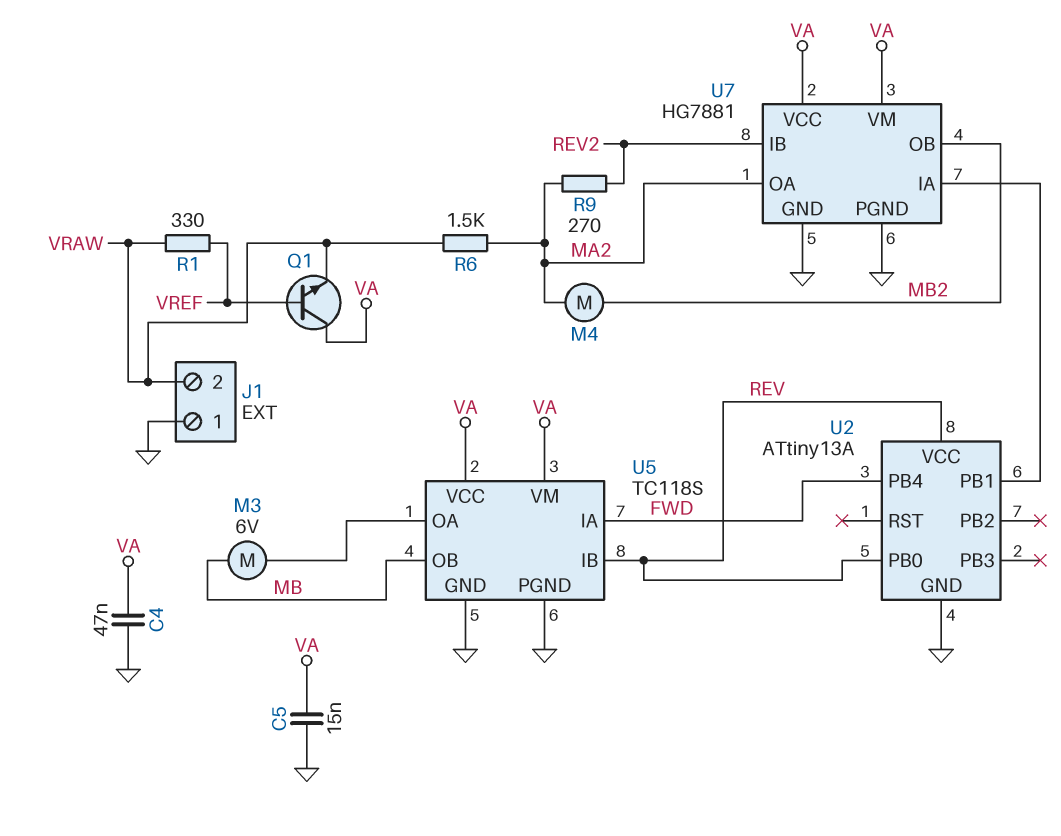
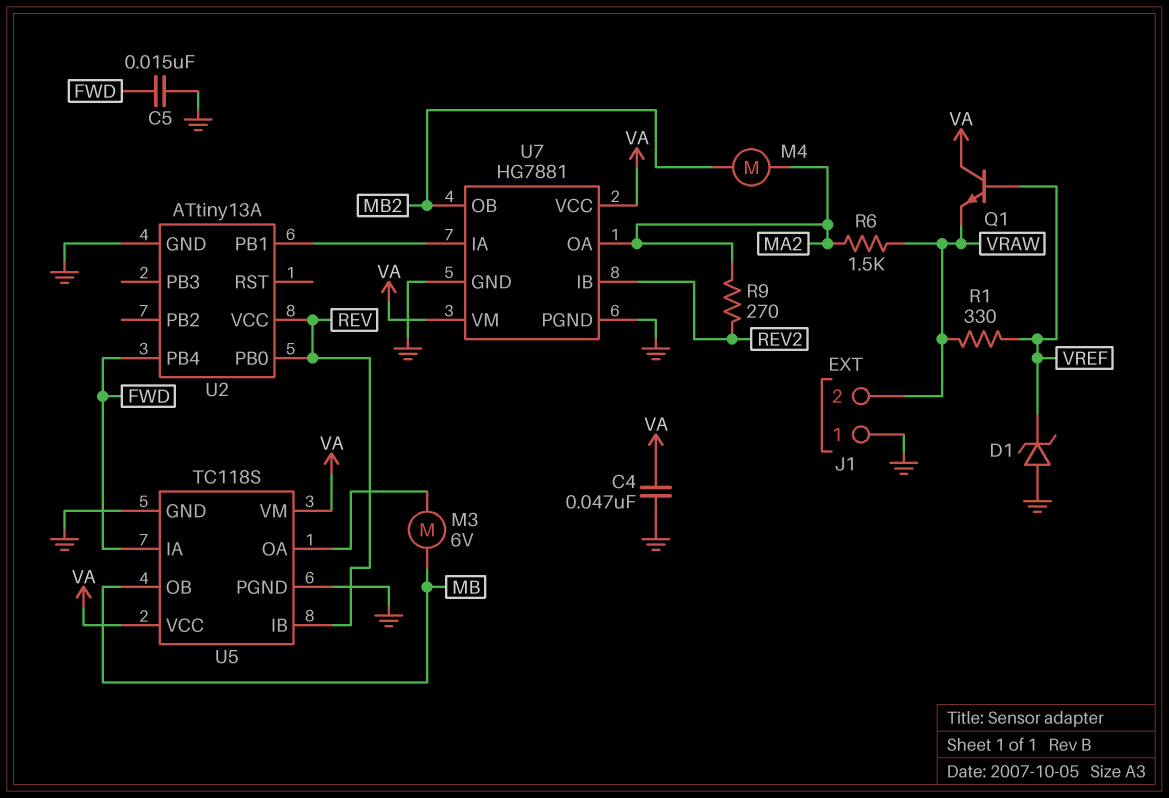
C5: 15nF (GND, VA) -> 15nF (FWD, GND)
D1: none -> zener (A GND, K VREF)

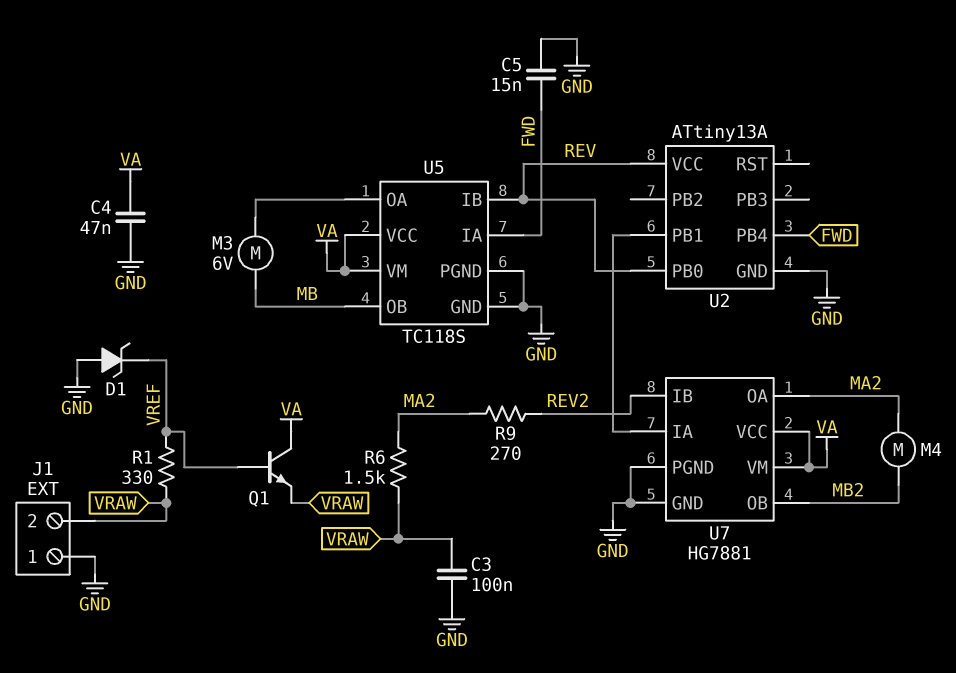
C3: none -> 100nF (GND, VRAW)

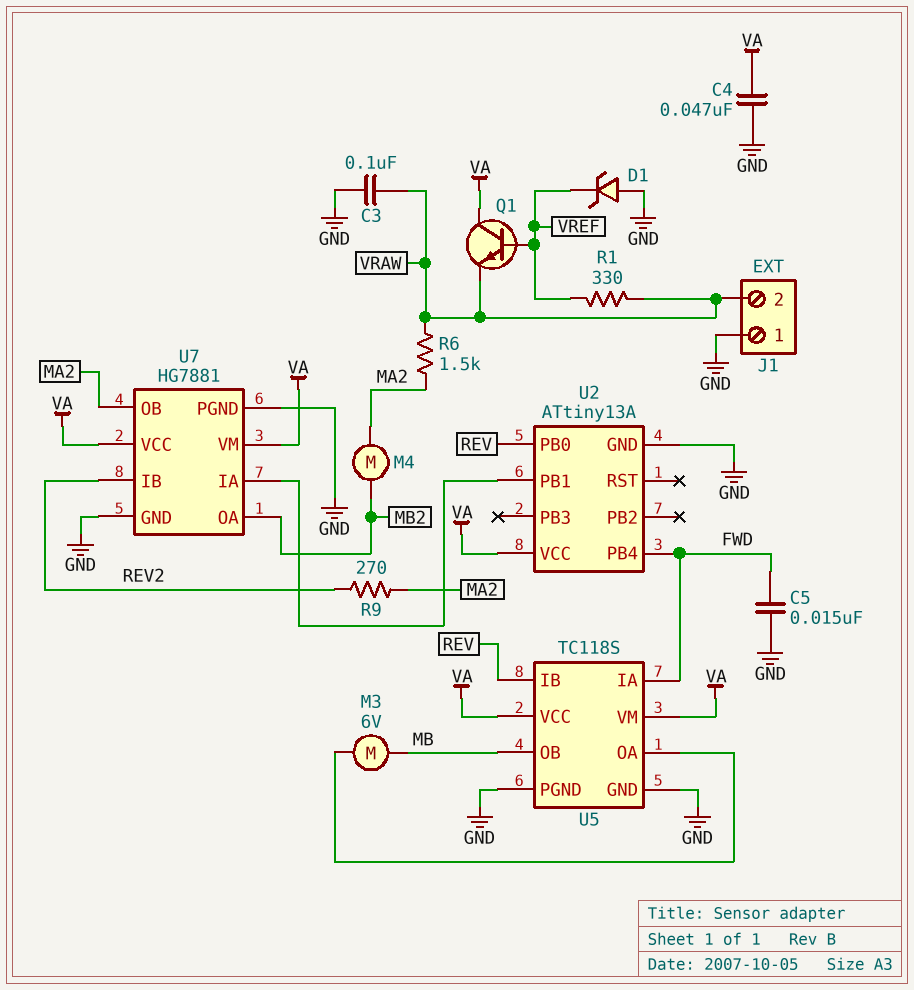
U2 pin VCC: REV -> VA
U7 pin OA: MA2 -> MB2
U7 pin OB: MB2 -> MA2

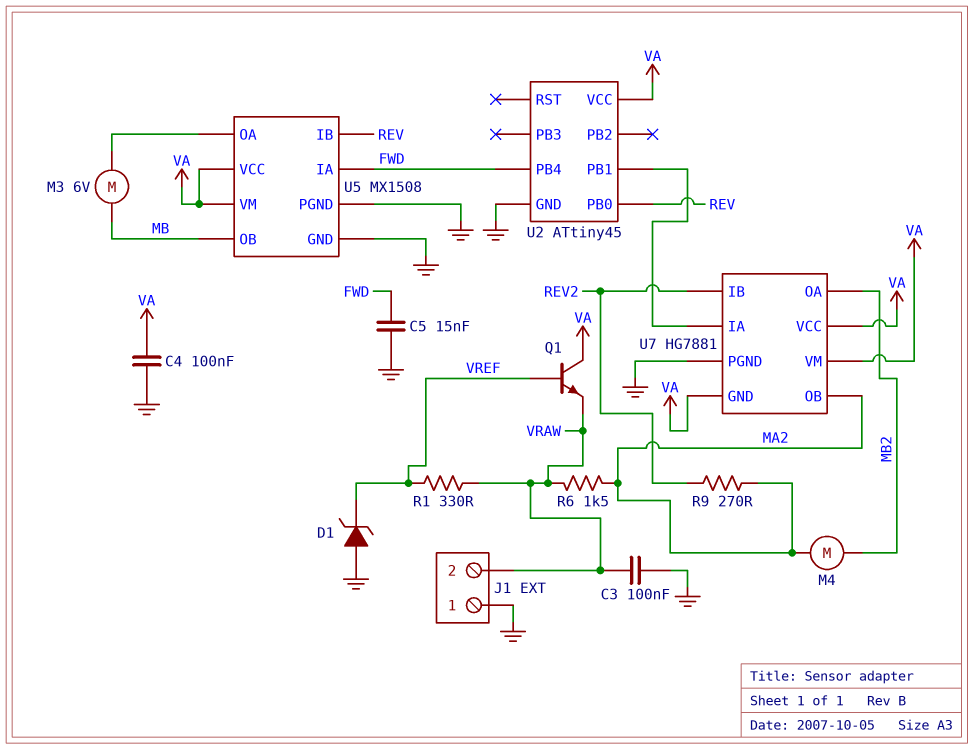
C4: 47nF (GND, VA) -> 100nF (GND, VA)
U2: ATtiny13A -> ATtiny45
U5: TC118S -> MX1508
U7 pin GND: GND -> VA

